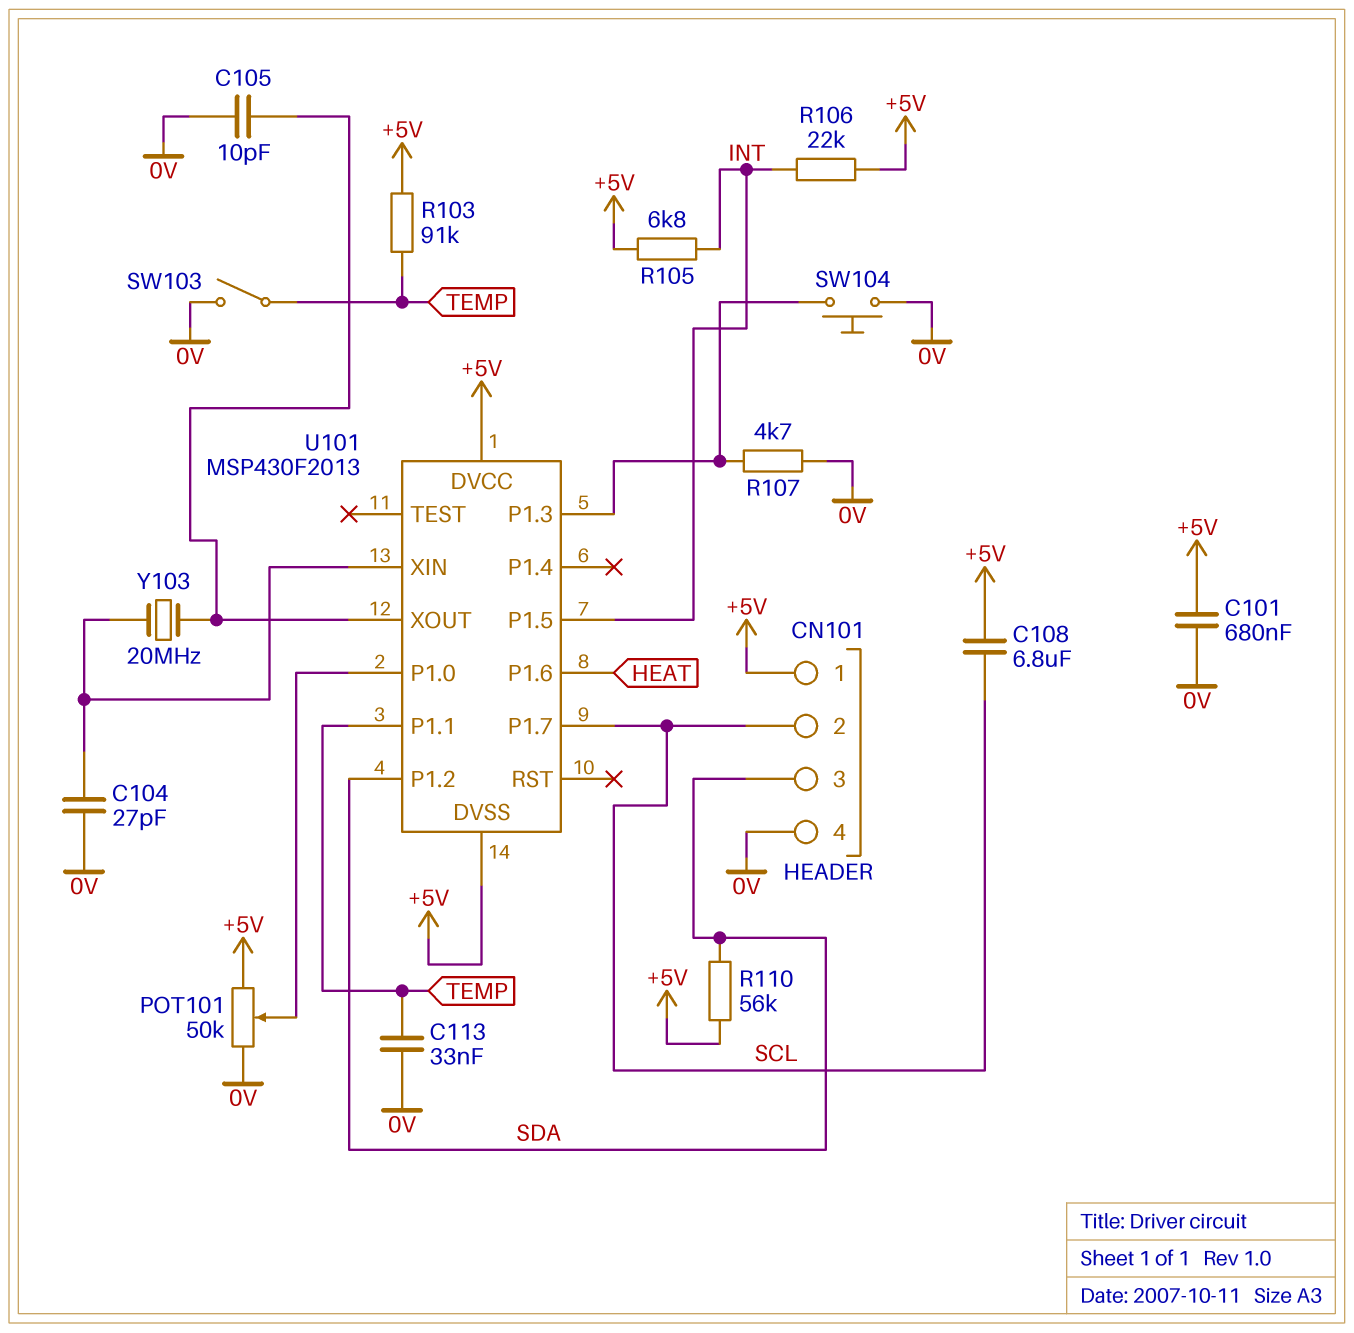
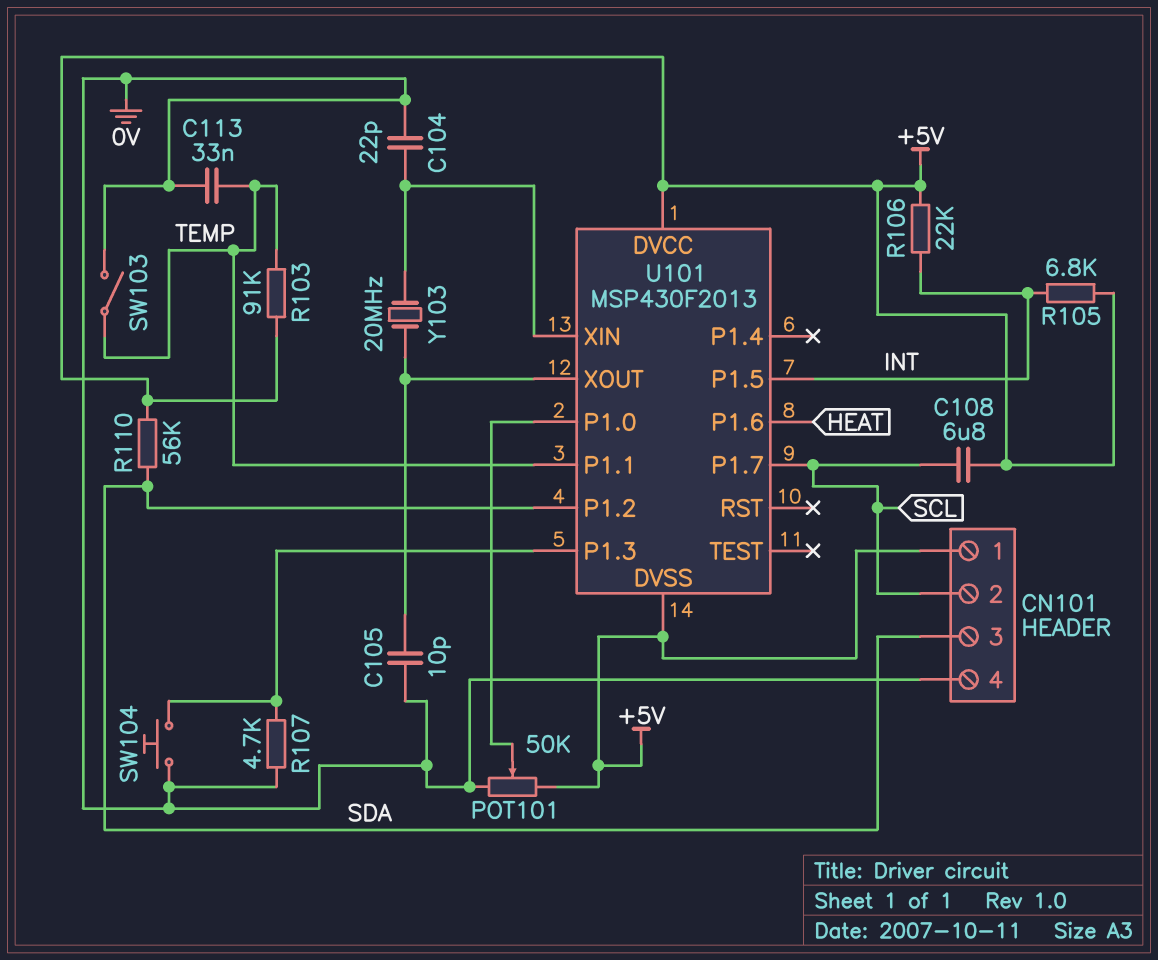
C101: 680nF (+5V, 0V) -> none
C104: 27pF (0V, U101/XIN) -> 22pF (0V, U101/XIN)

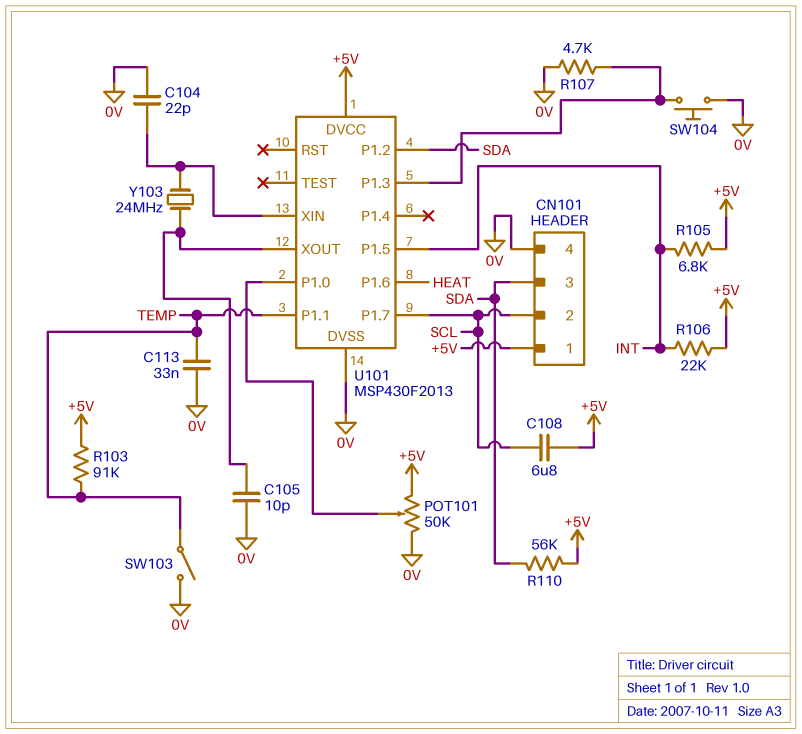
U101 pin DVSS: +5V -> 0V
Y103: 20MHz (U101/XIN, U101/XOUT) -> 24MHz (U101/XIN, U101/XOUT)

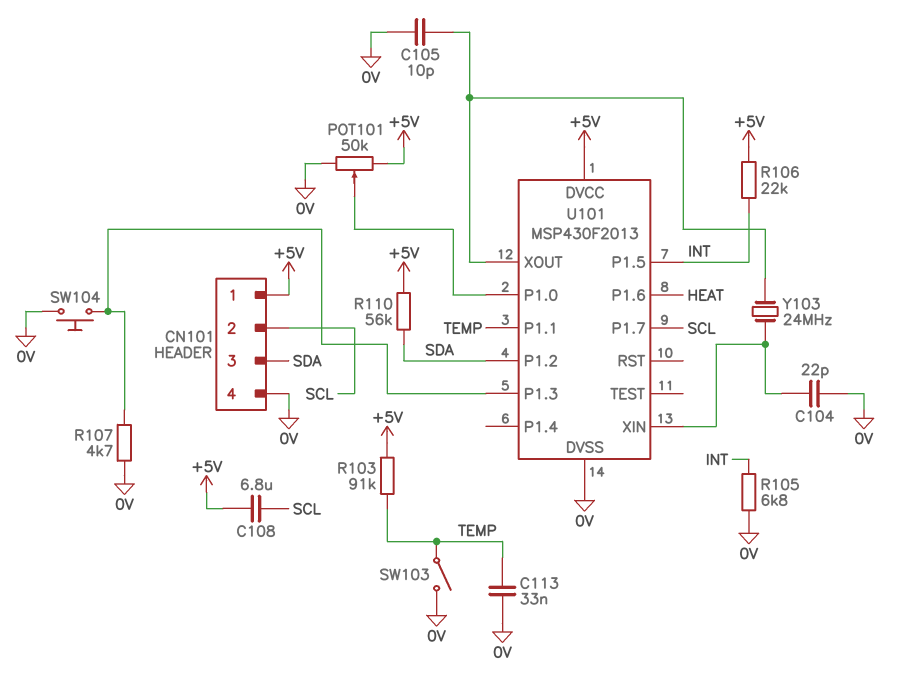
R105: 6.8k (+5V, INT) -> 6.8k (0V, INT)

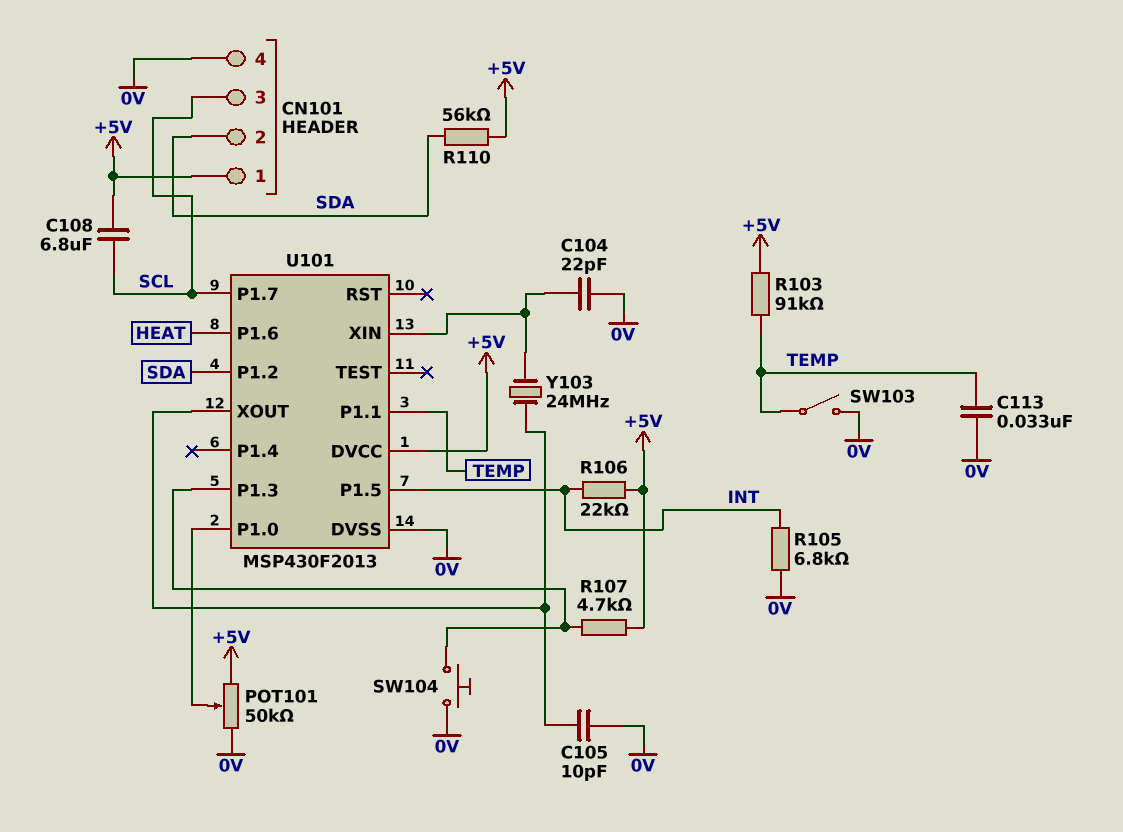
CN101 pin 2: SCL -> SDA
CN101 pin 3: SDA -> SCL
R107: 4.7k (0V, U101/P1.3) -> 4.7k (+5V, U101/P1.3)

